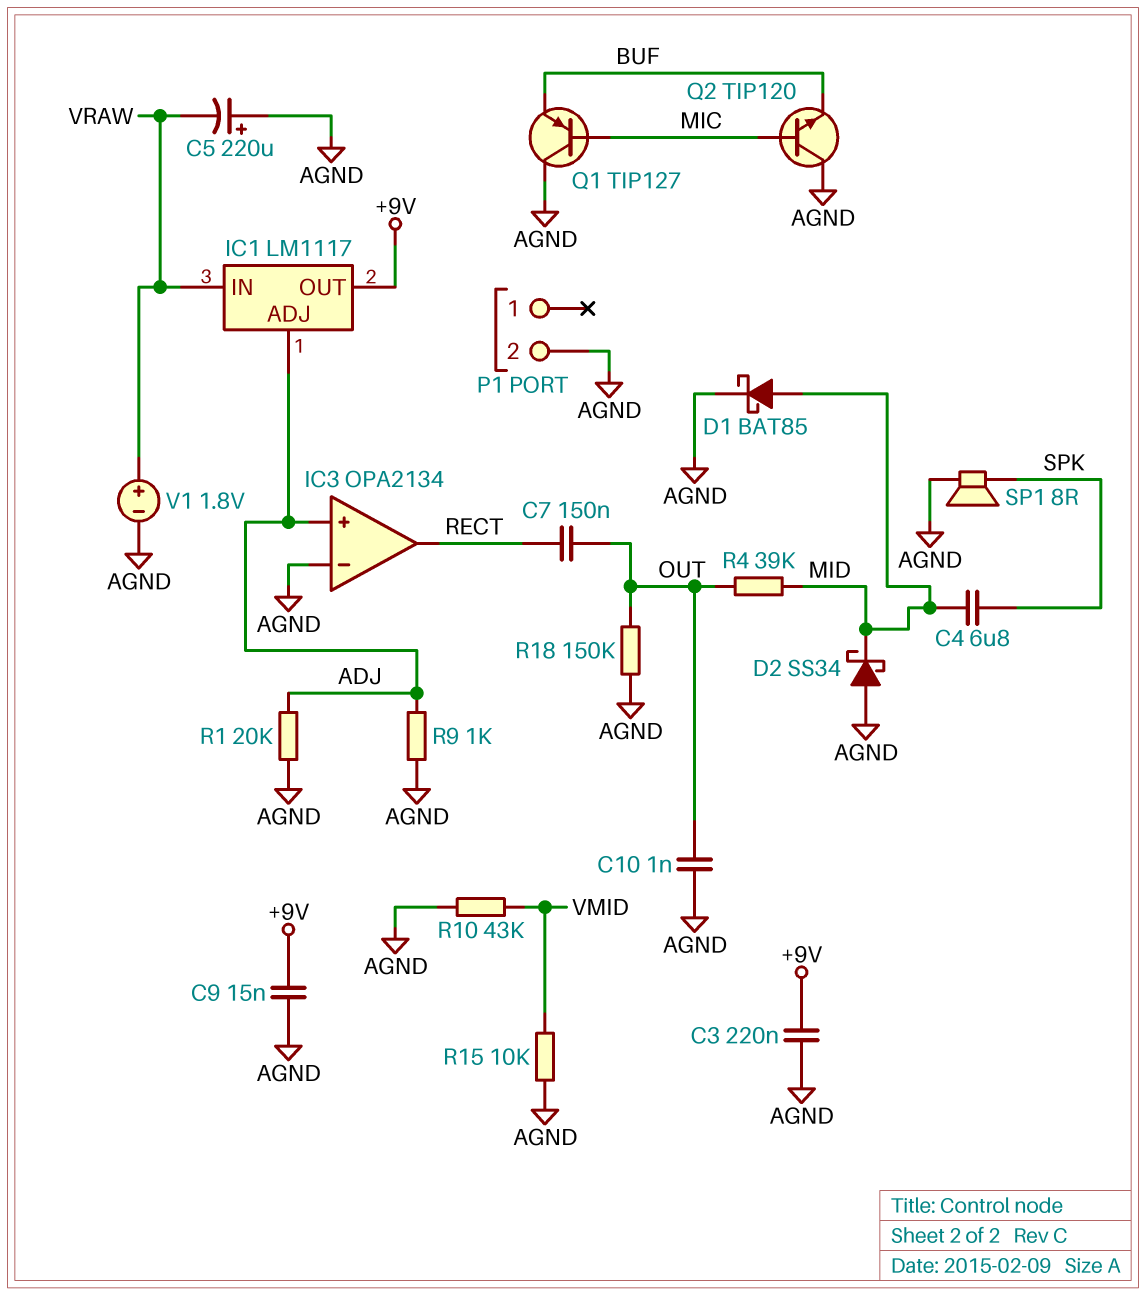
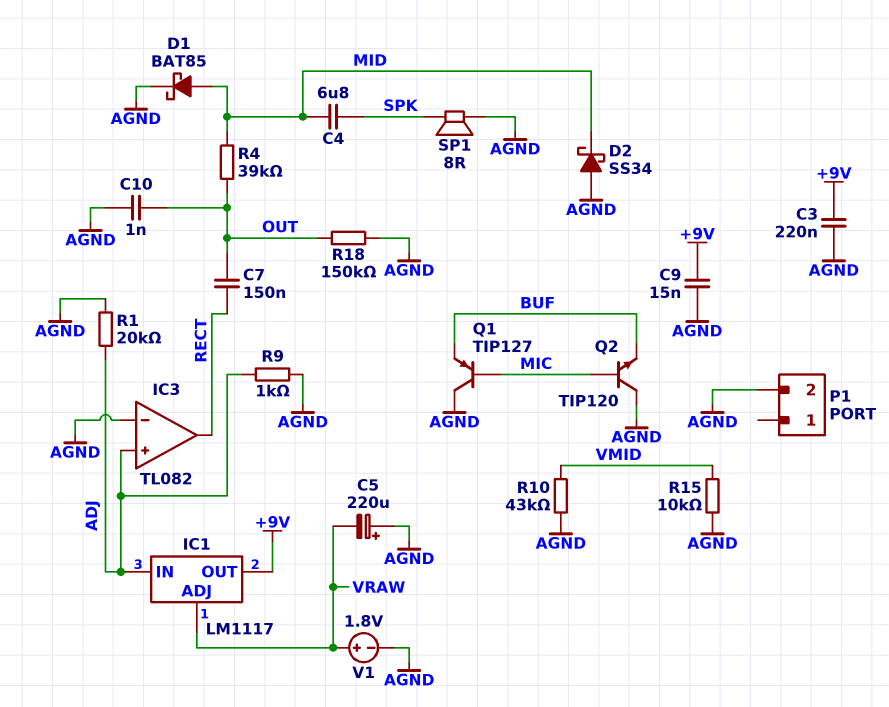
IC1 pin ADJ: ADJ -> VRAW
IC1 pin IN: VRAW -> ADJ
IC3: OPA2134 -> TL082

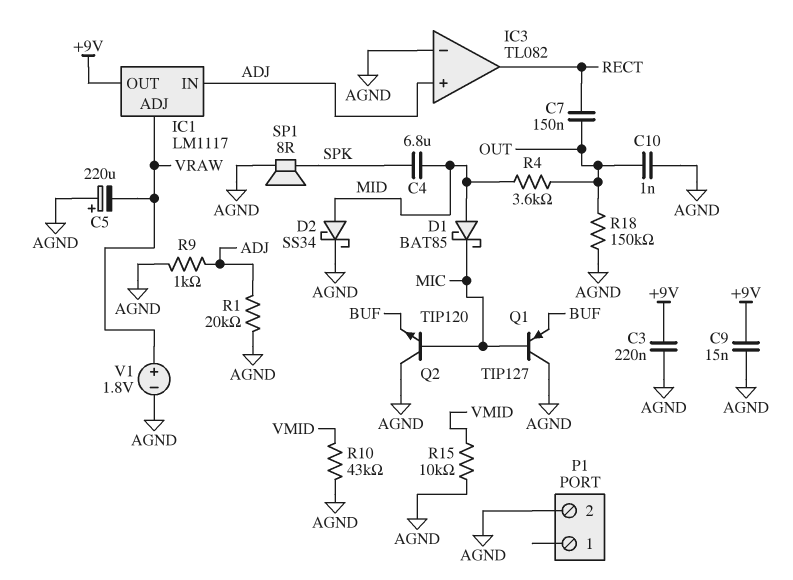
D1: schottky BAT85 (A MID, K AGND) -> schottky BAT85 (A MID, K MIC)
D2: schottky SS34 (A AGND, K MID) -> schottky SS34 (A MID, K AGND)
R4: 39k (MID, OUT) -> 3.6k (MID, OUT)

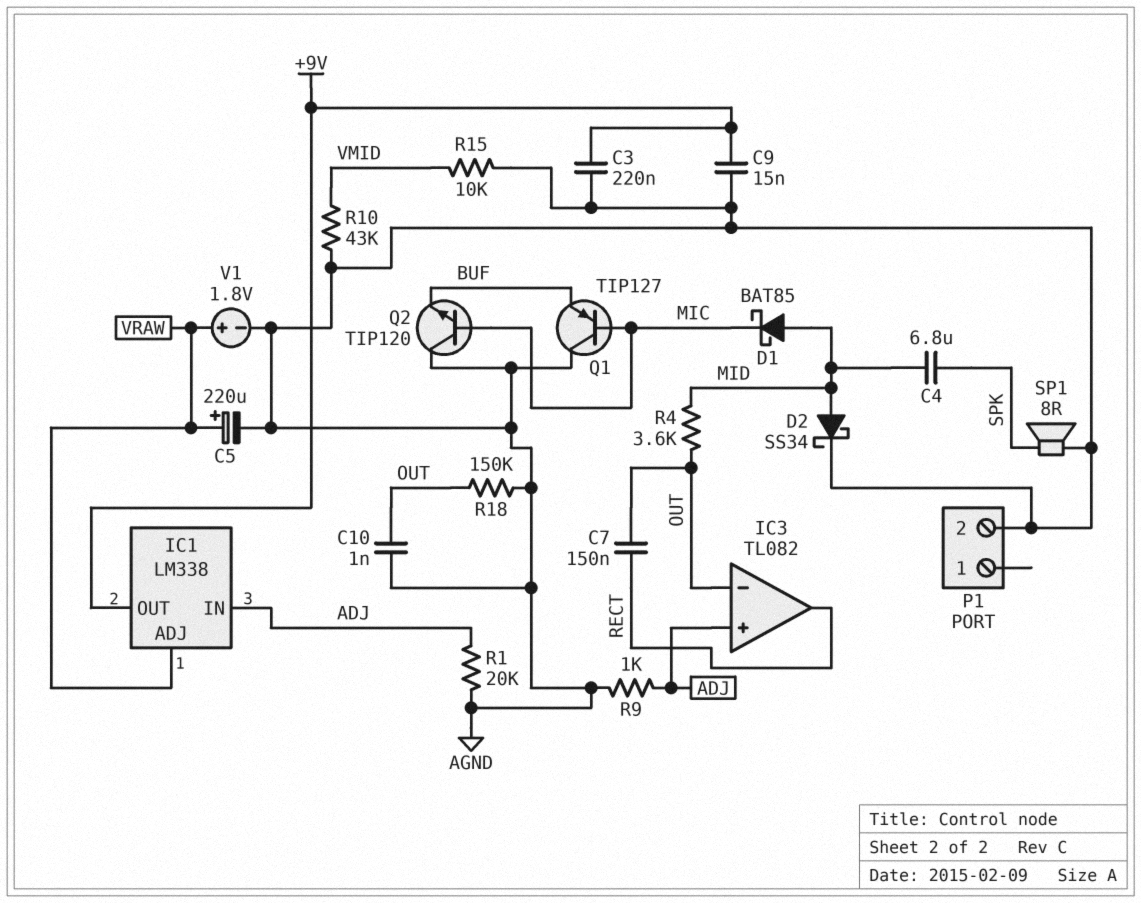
C5: 220uF (plus AGND, minus VRAW) -> 220uF (plus VRAW, minus AGND)
IC1: LM1117 -> LM338
IC3 pin in-: AGND -> OUT

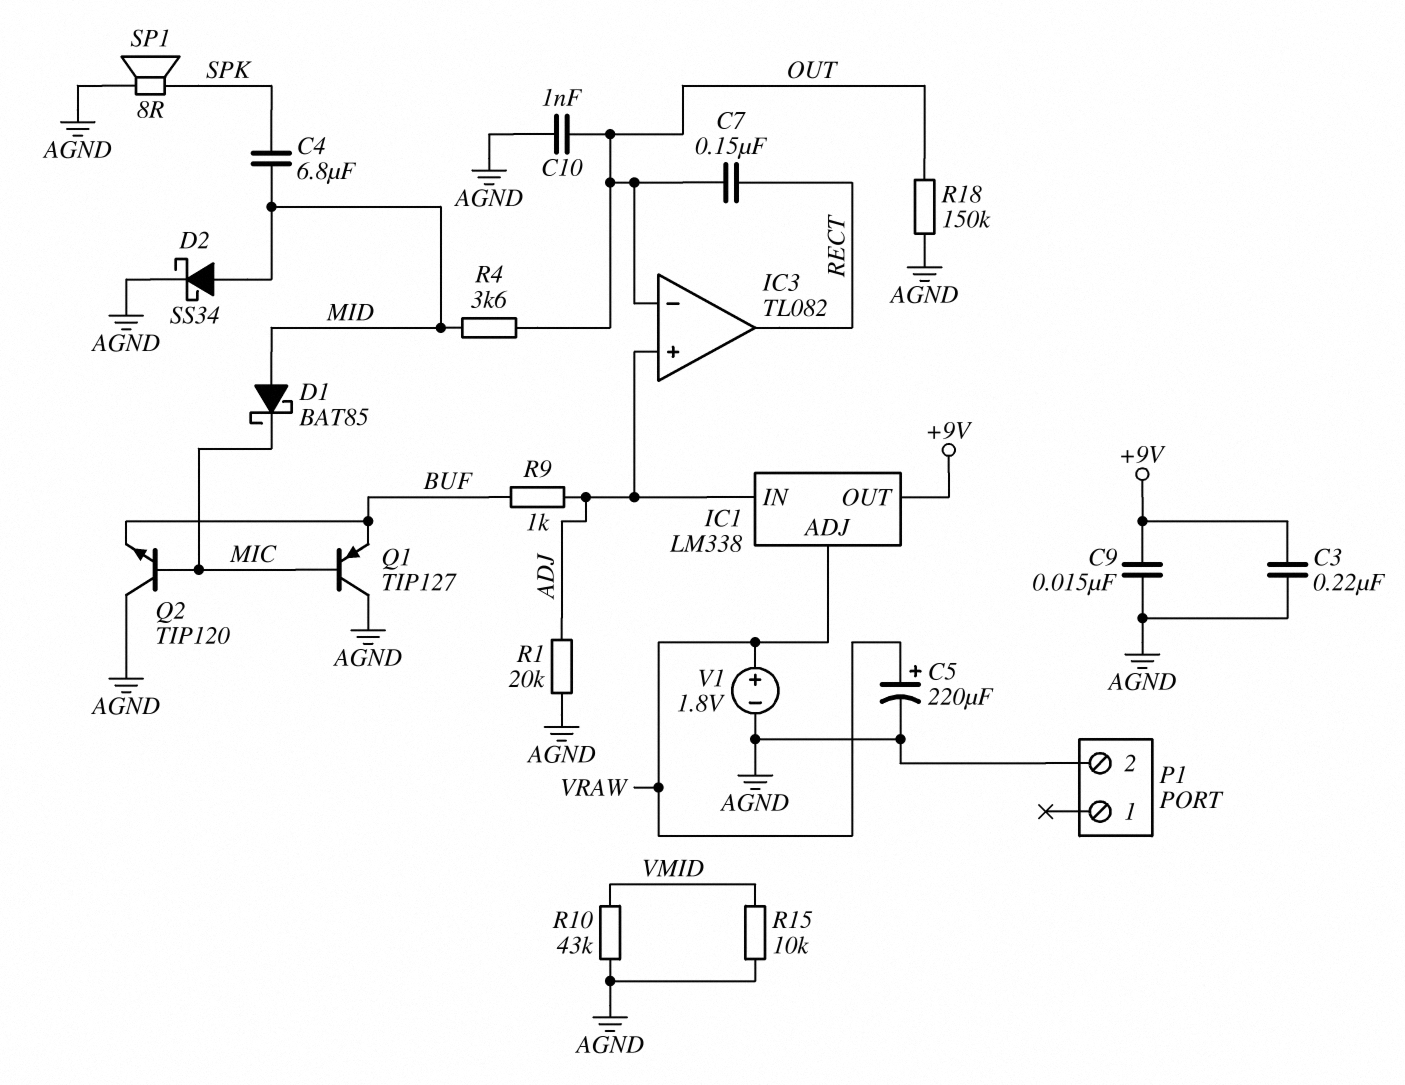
R9: 1k (ADJ, AGND) -> 1k (ADJ, BUF)

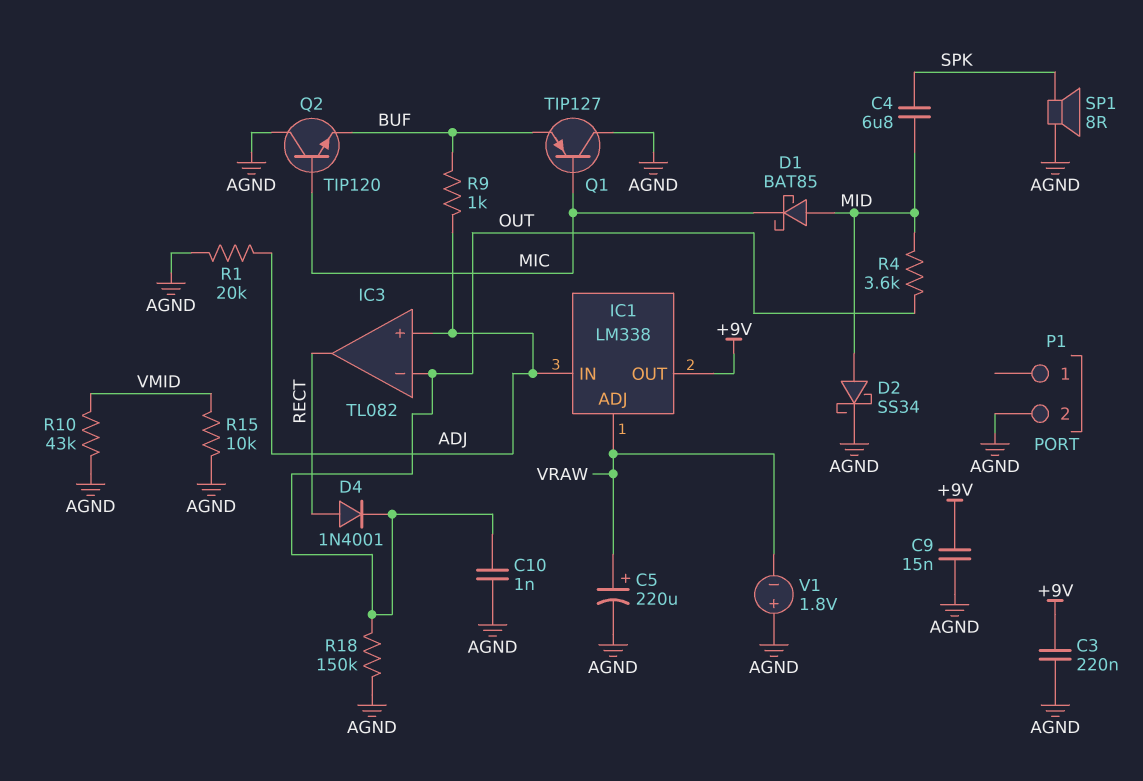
C7: 150nF (OUT, RECT) -> none
D4: none -> diode 1N4001 (A RECT, K OUT)
V1: 1.8V (plus VRAW, minus AGND) -> 1.8V (plus AGND, minus VRAW)

